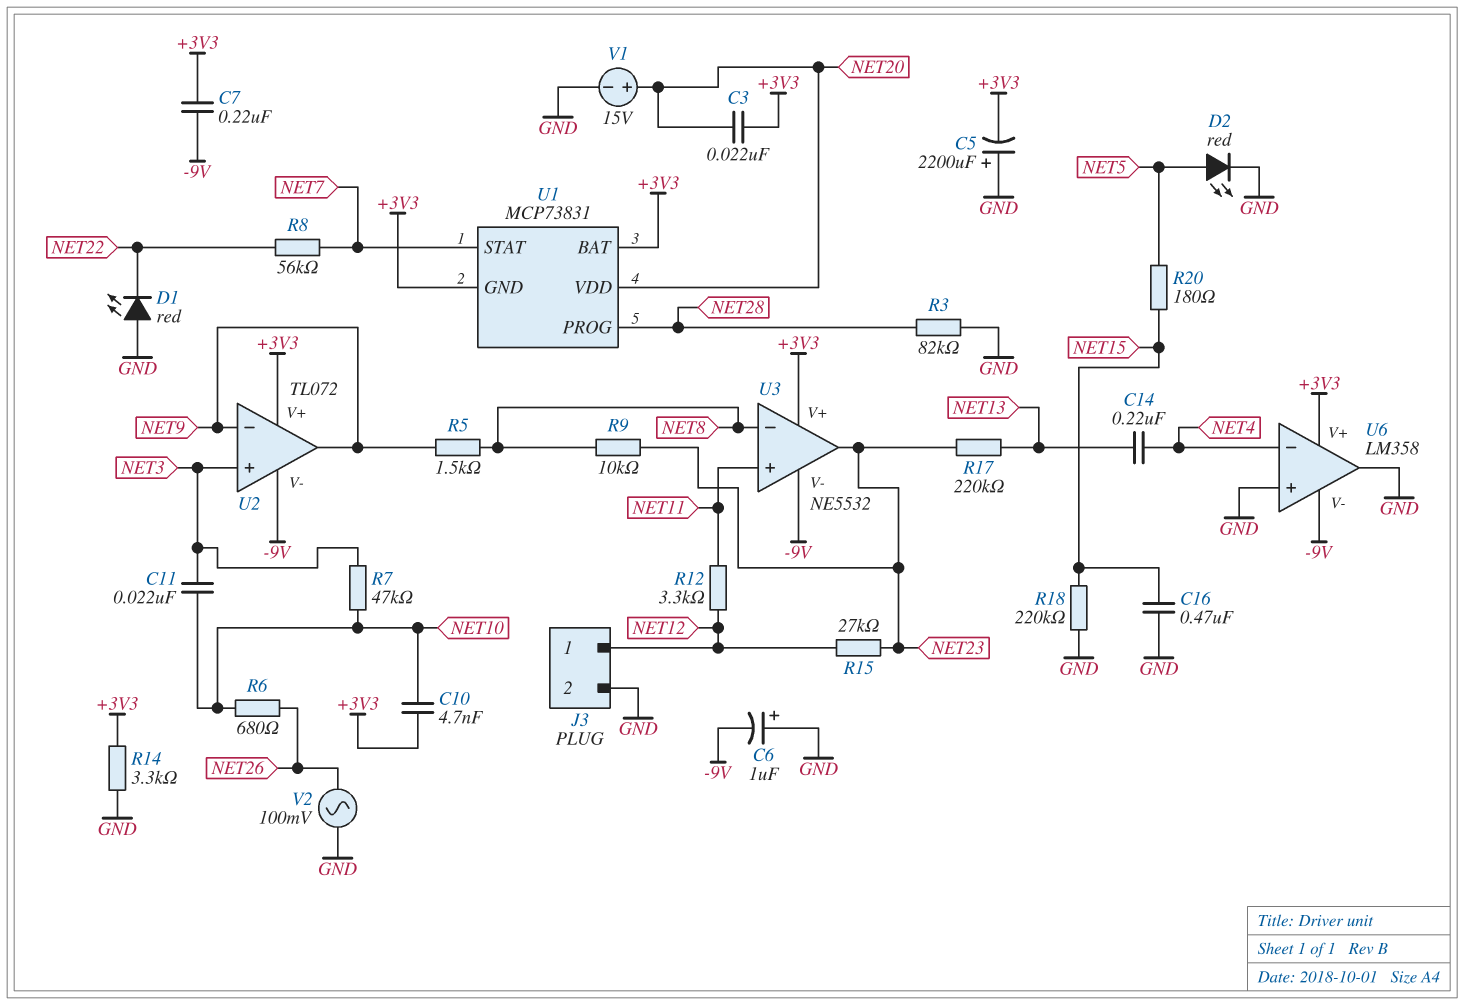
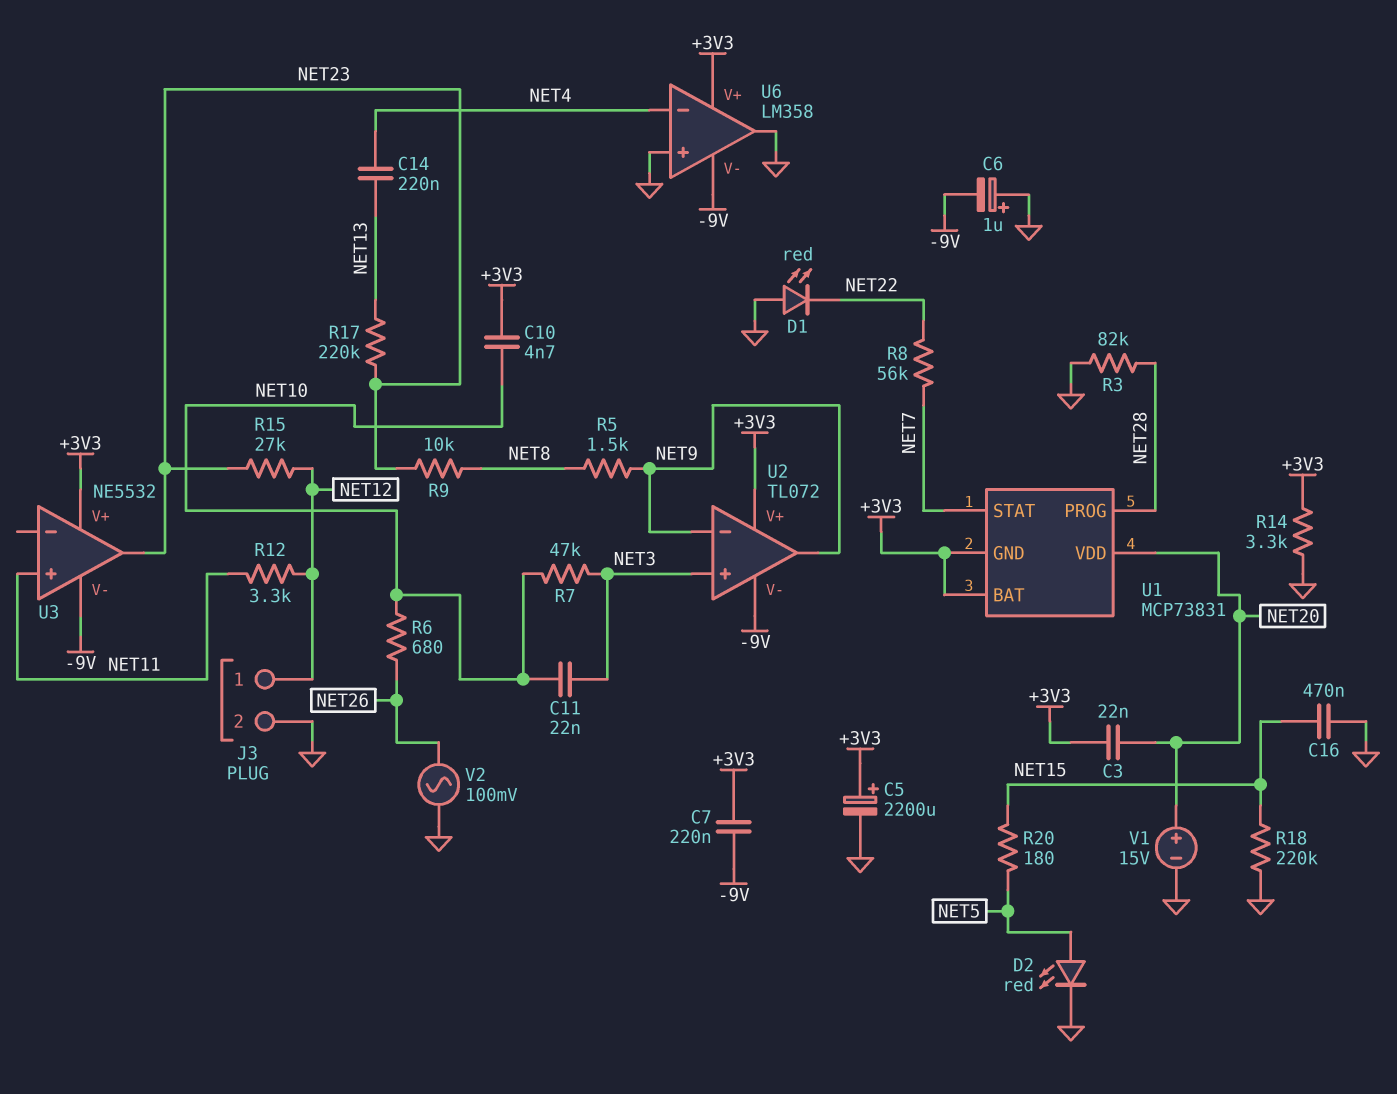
C5: 2200uF (plus GND, minus +3V3) -> 2200uF (plus +3V3, minus GND)
U3 pin in-: NET8 -> none

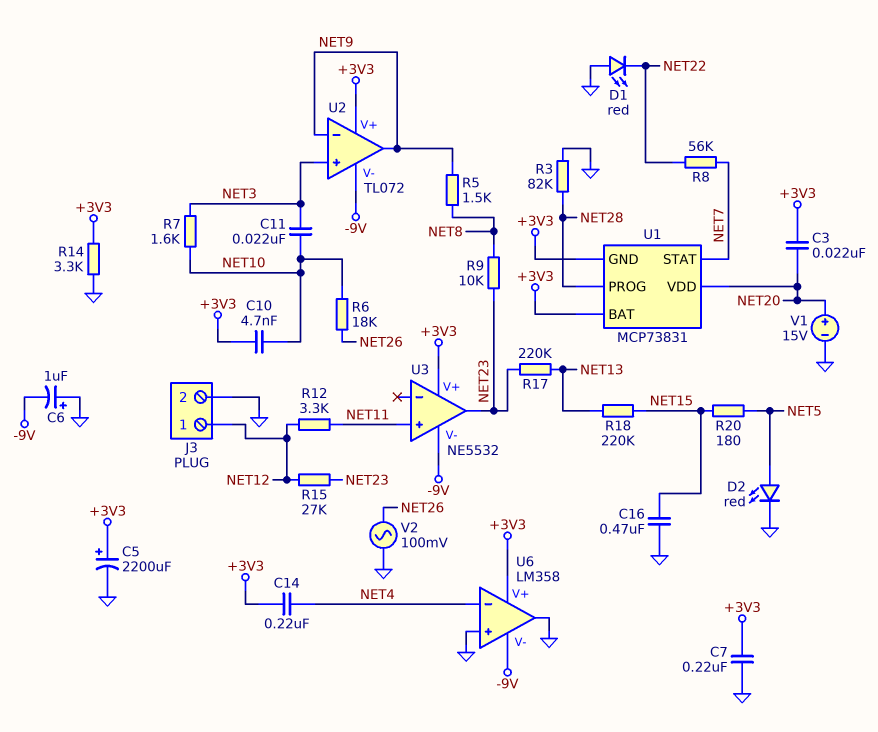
C7: 220nF (+3V3, -9V) -> 220nF (+3V3, GND)
C14: 220nF (NET4, NET13) -> 220nF (+3V3, NET4)
R6: 680 (NET10, NET26) -> 18k (NET10, NET26)
R7: 47k (NET3, NET10) -> 1.6k (NET3, NET10)
R18: 220k (GND, NET15) -> 220k (NET13, NET15)

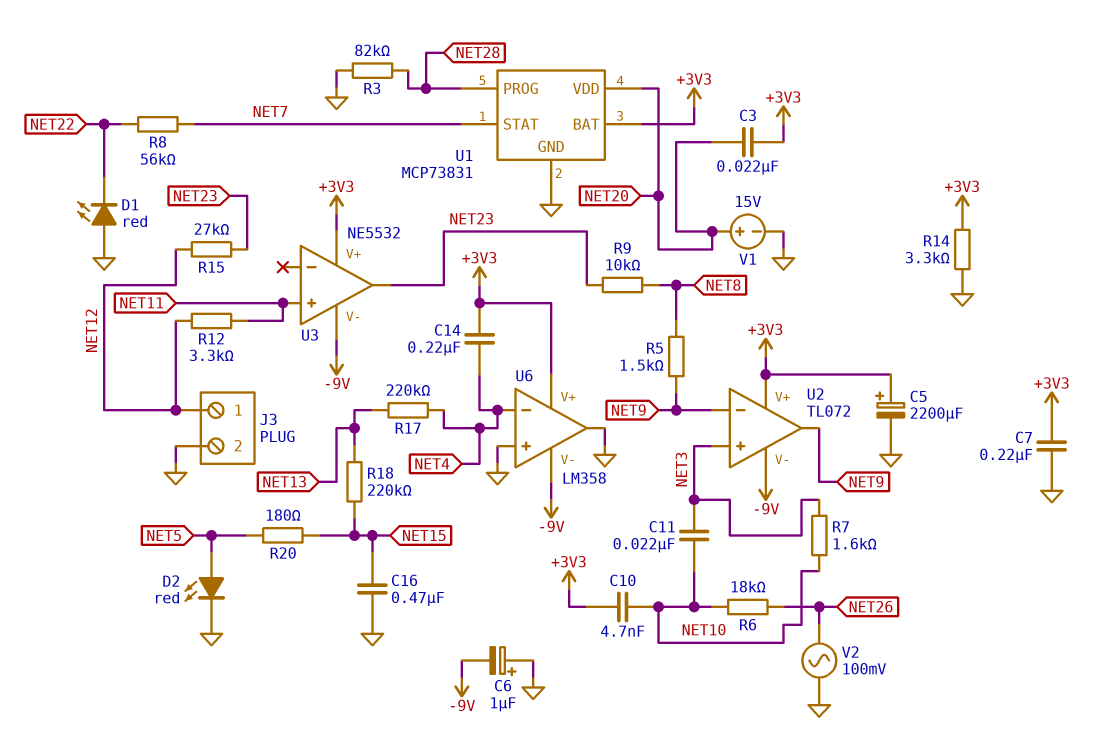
R17: 220k (NET13, NET23) -> 220k (NET4, NET13)
U1 pin GND: +3V3 -> GND

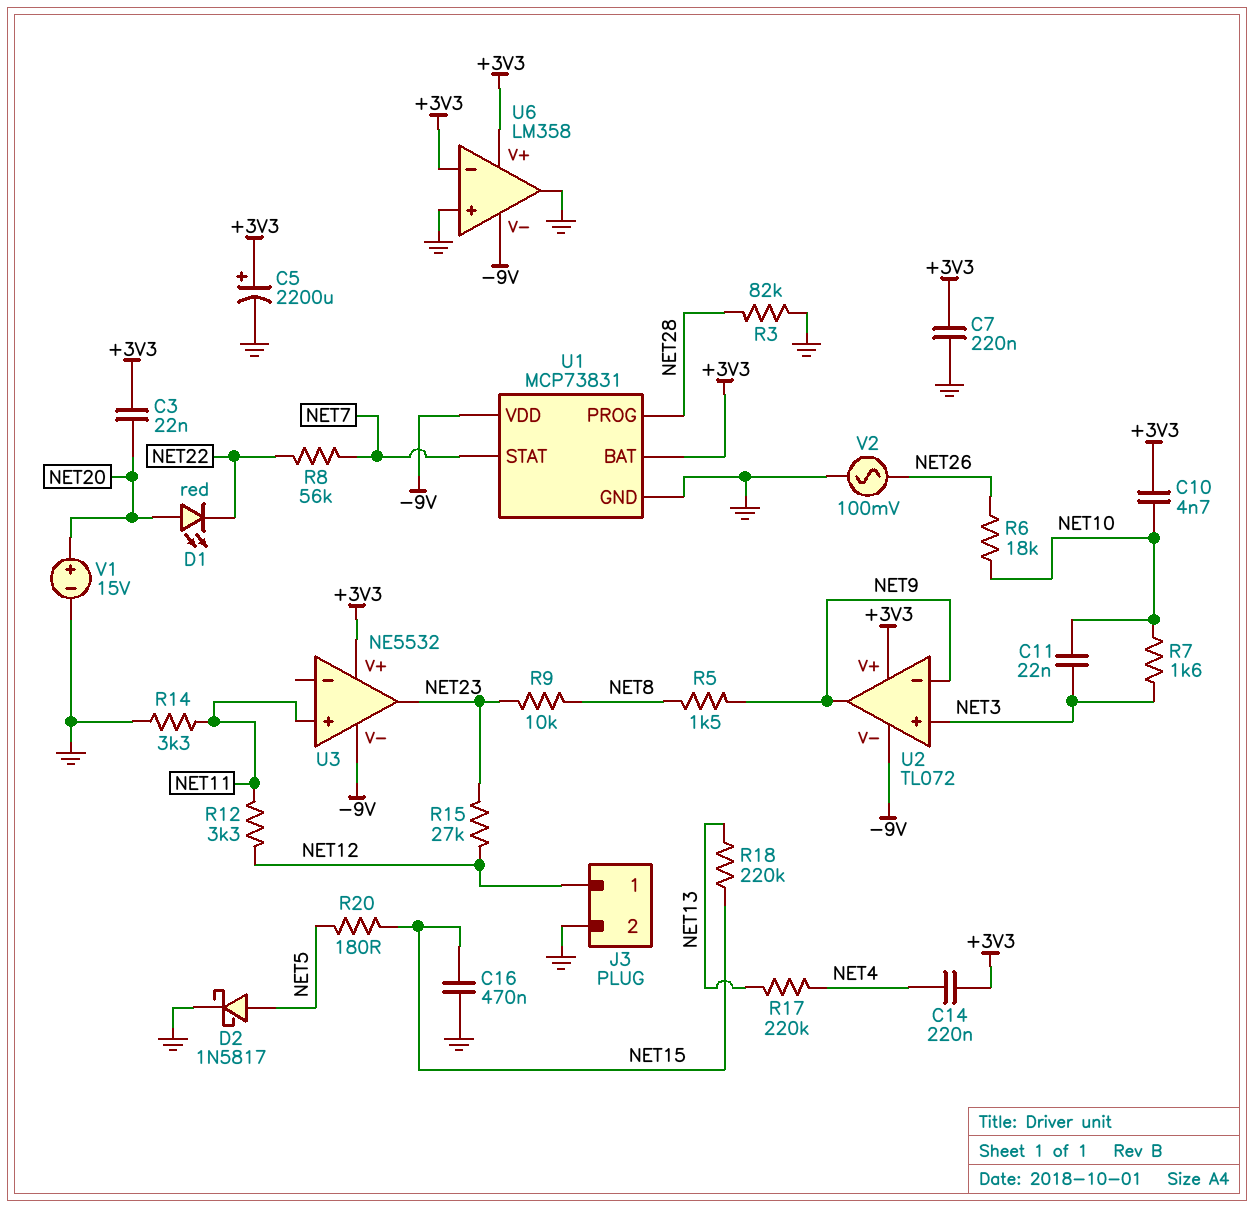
C6: 1uF (plus GND, minus -9V) -> none
D1: LED red (A GND, K NET22) -> LED red (A NET20, K NET22)
D2: LED red (A NET5, K GND) -> schottky 1N5817 (A NET5, K GND)
R14: 3.3k (+3V3, GND) -> 3.3k (GND, NET11)
U1 pin VDD: NET20 -> -9V
U6 pin in-: NET4 -> +3V3

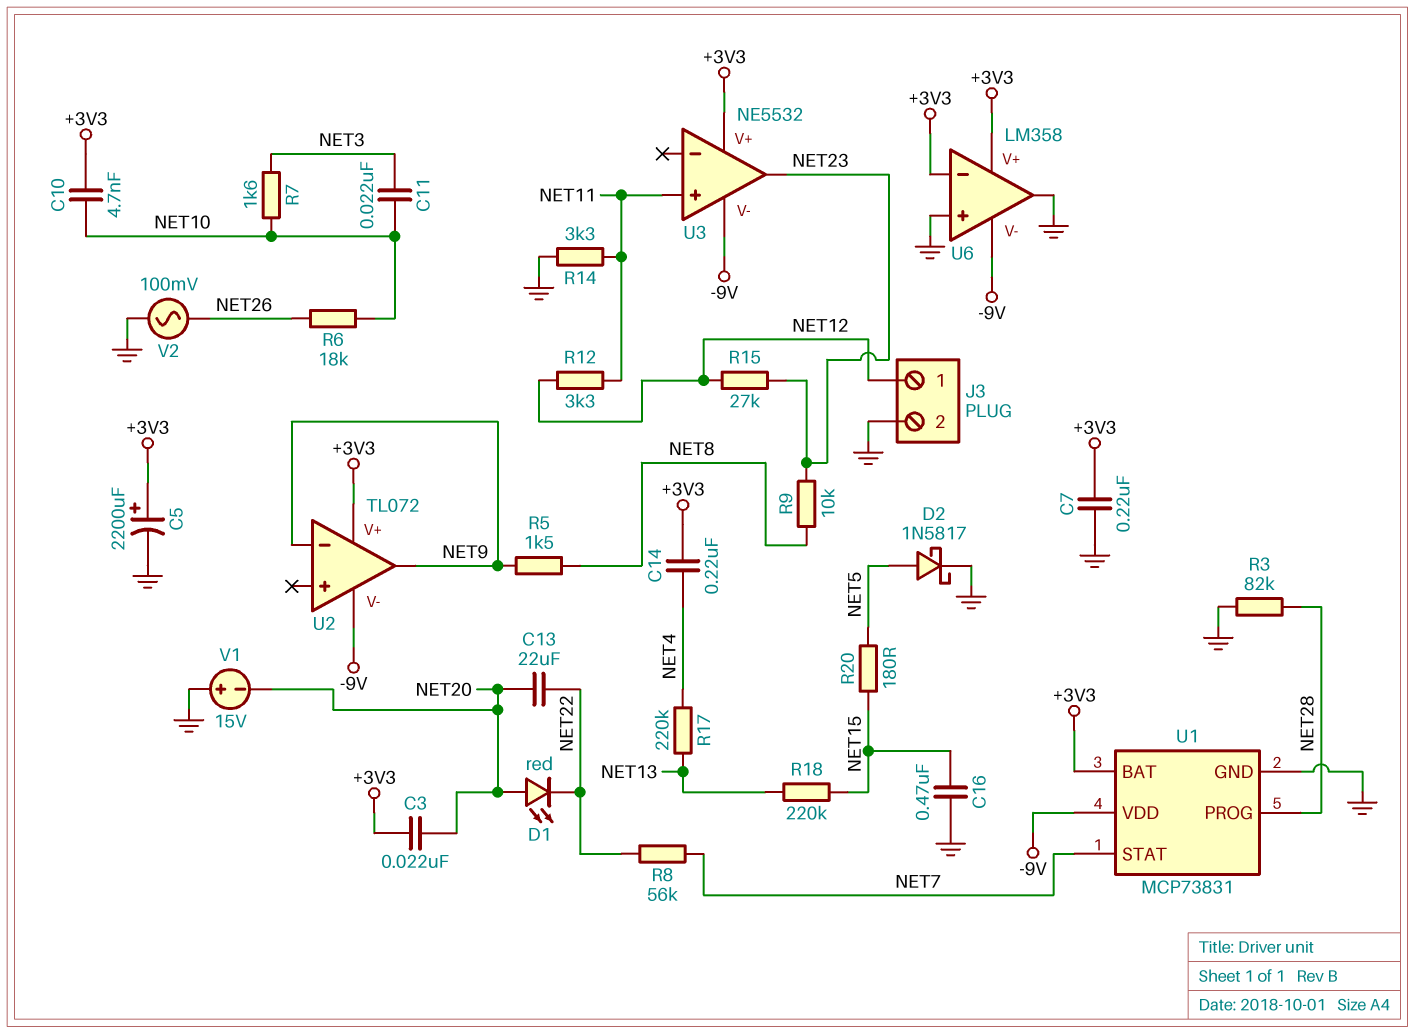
C13: none -> 22uF (NET20, NET22)
U2 pin in+: NET3 -> none
V1: 15V (plus NET20, minus GND) -> 15V (plus GND, minus NET20)

